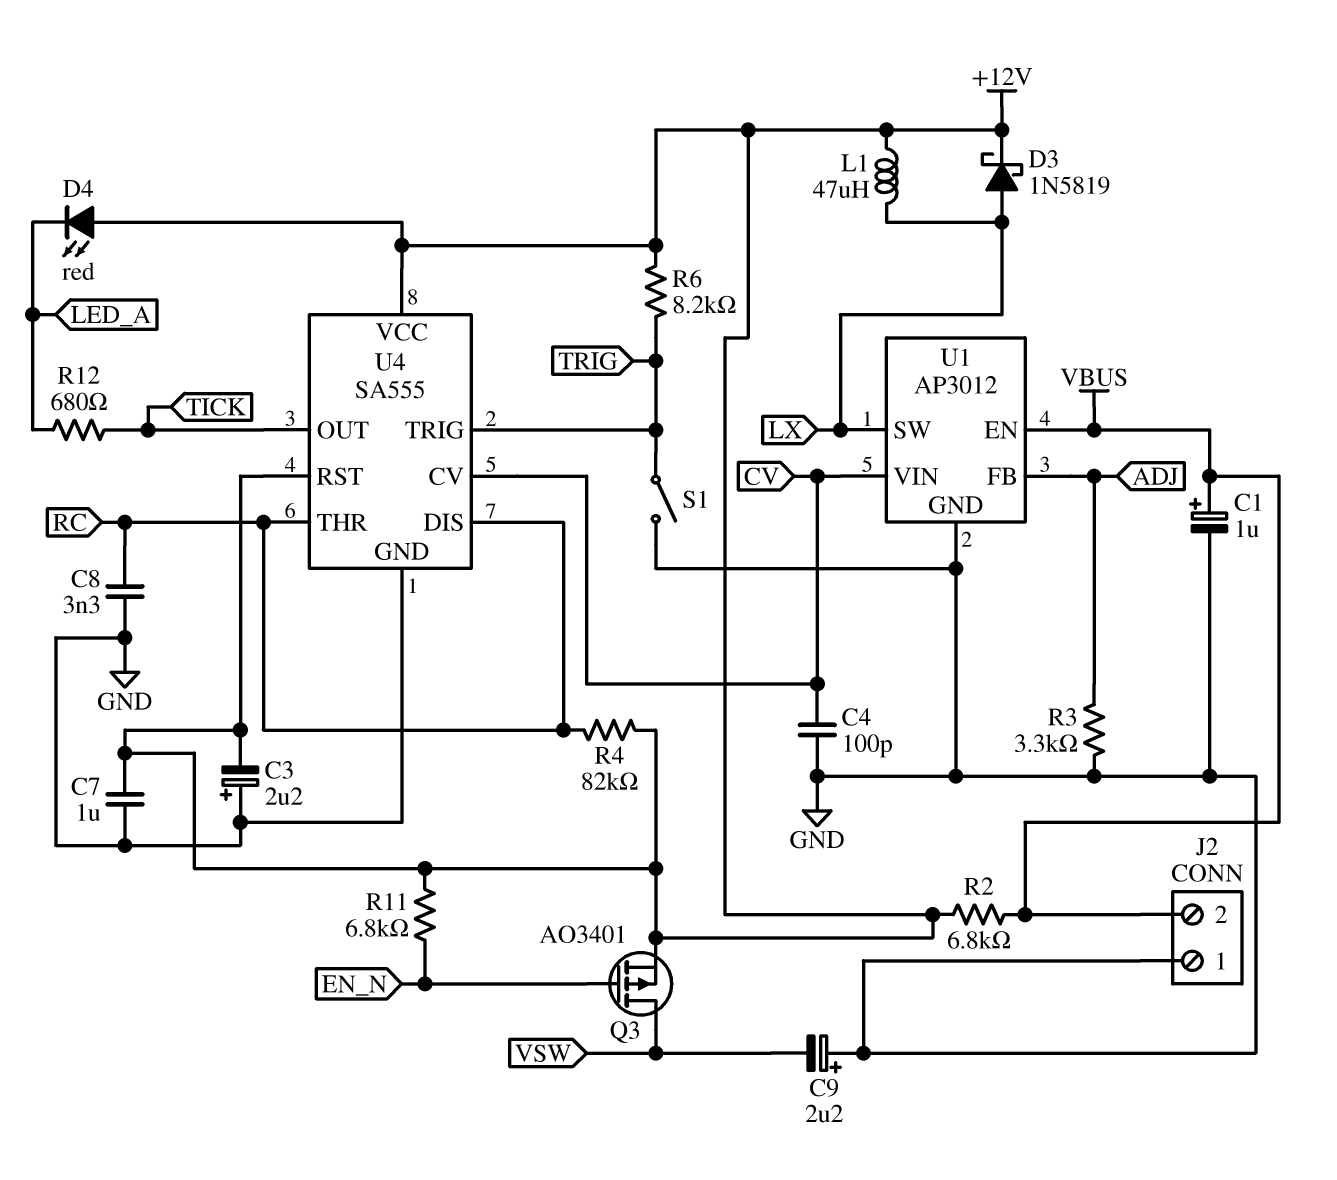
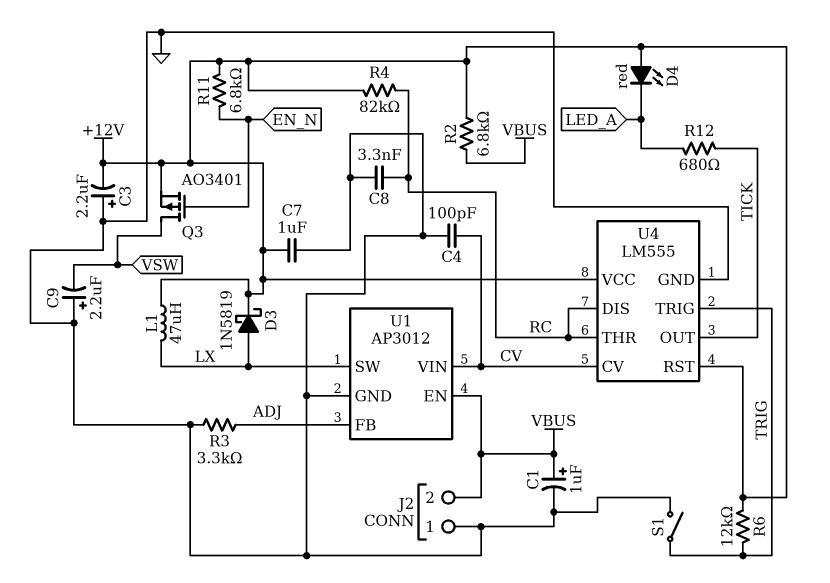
R6: 8.2k (+12V, TRIG) -> 12k (+12V, TRIG)
U4: SA555 -> LM555

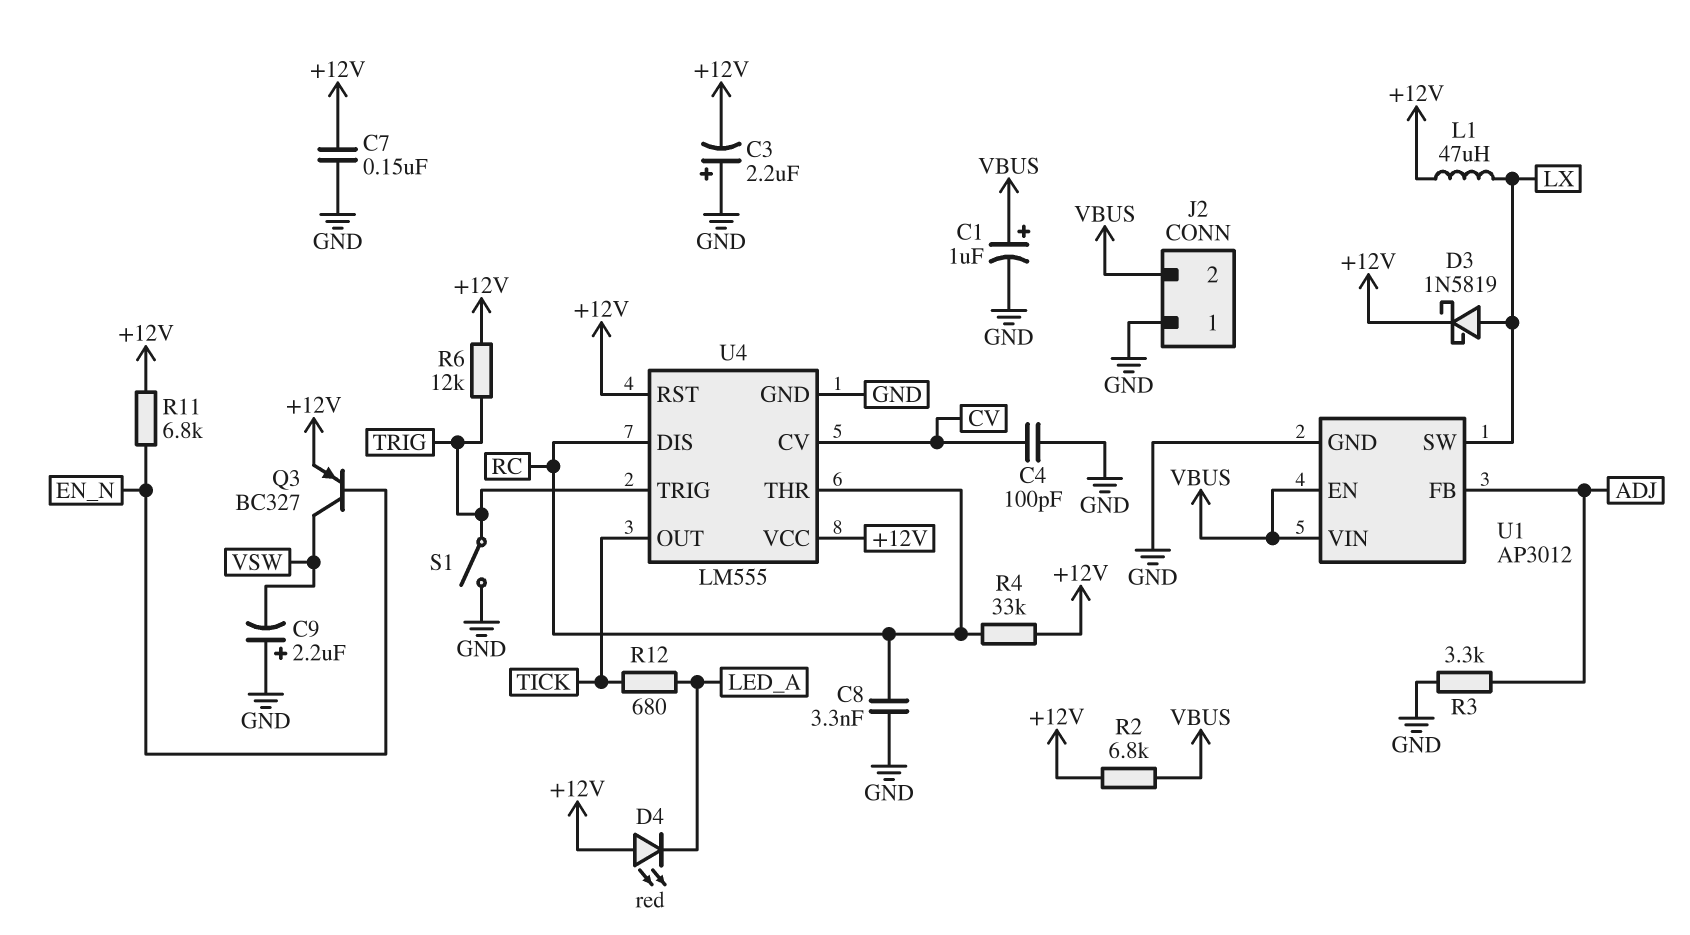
C7: 1uF (+12V, GND) -> 150nF (+12V, GND)
Q3: PMOS AO3401 (G EN_N, D VSW, S +12V) -> PNP BC327 (B EN_N, C VSW, E +12V)
R4: 82k (+12V, RC) -> 33k (+12V, RC)
U1 pin VIN: CV -> VBUS

